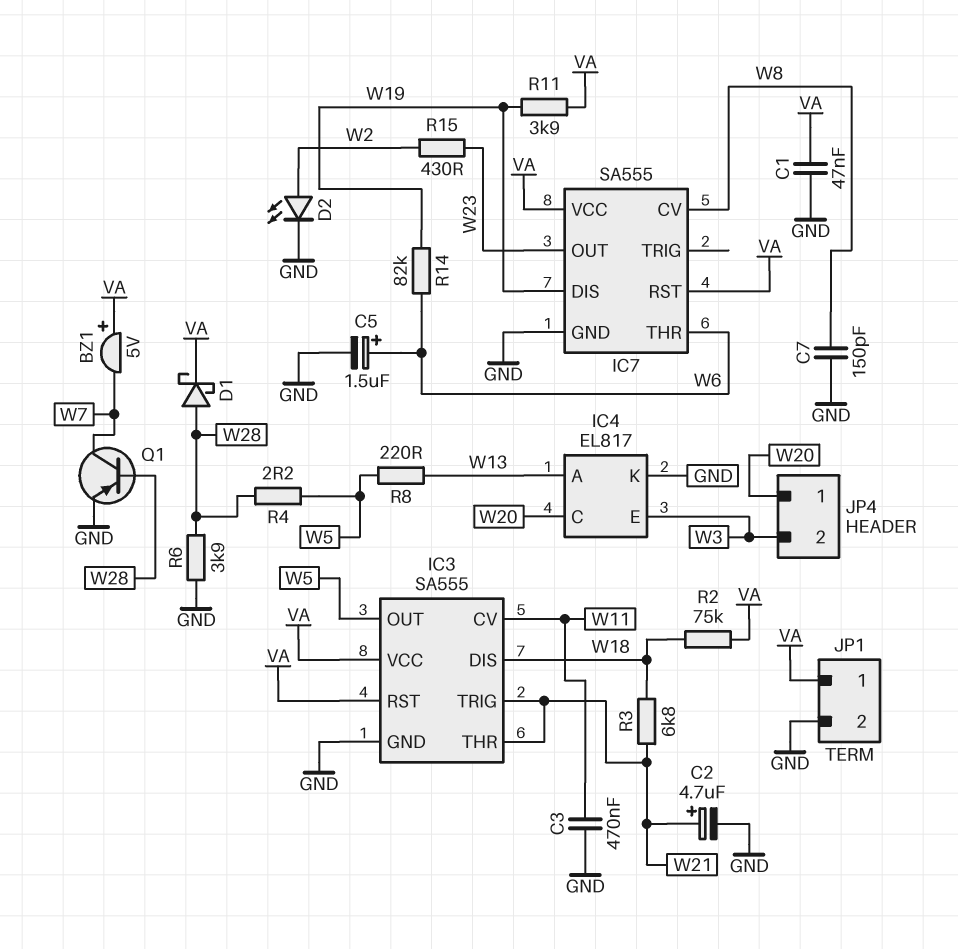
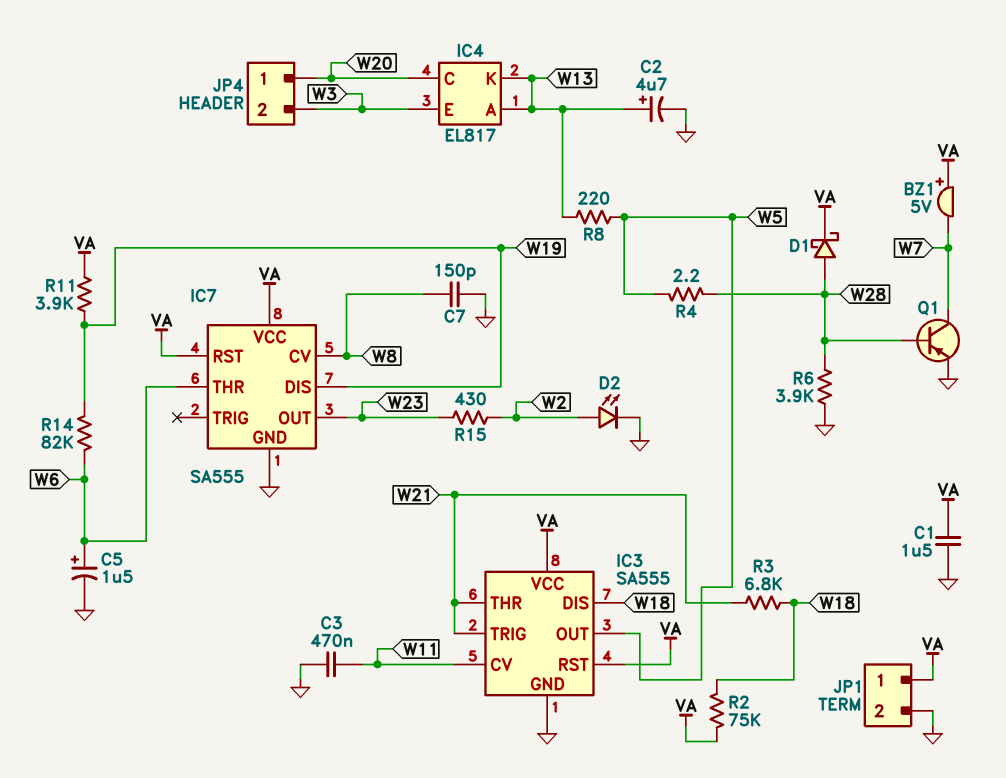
C1: 47nF (GND, VA) -> 1.5uF (GND, VA)
C2: 4.7uF (plus W21, minus GND) -> 4.7uF (plus W13, minus GND)
IC4 pin K: GND -> W13

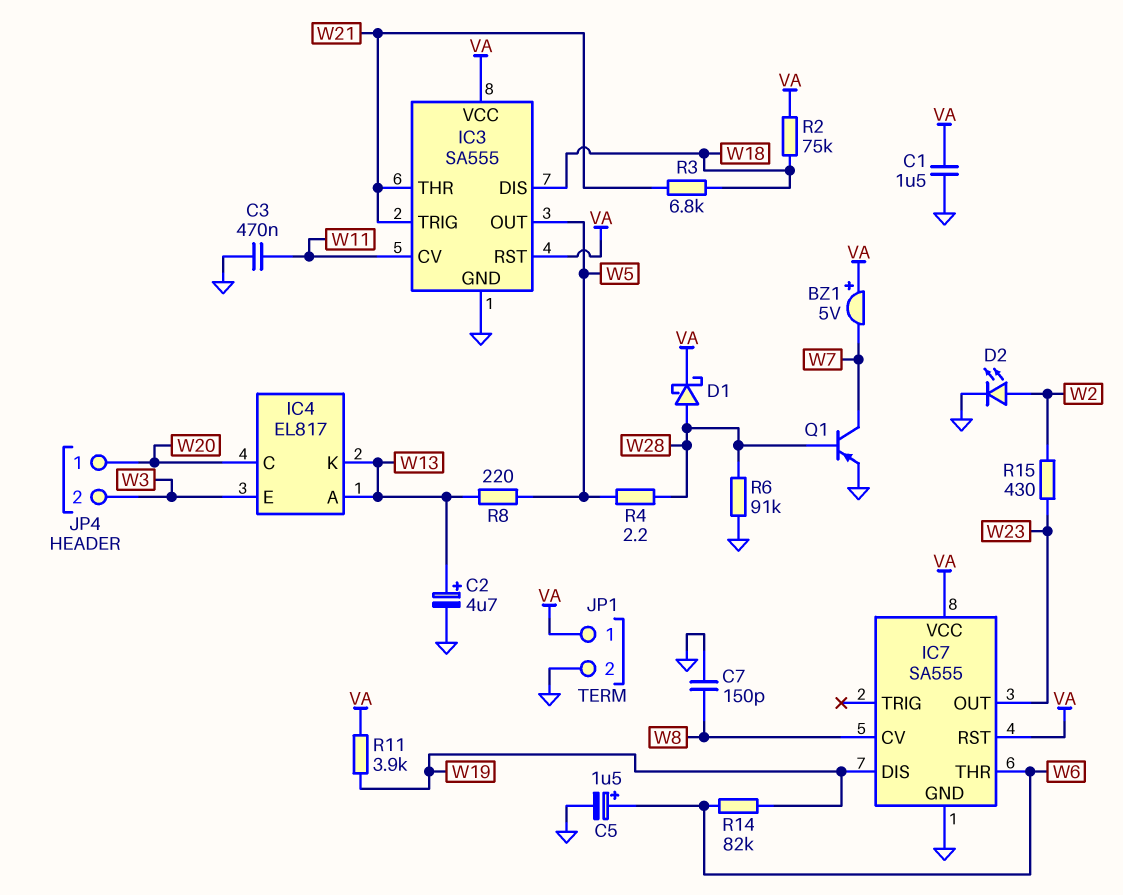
R6: 3.9k (GND, W28) -> 91k (GND, W28)

